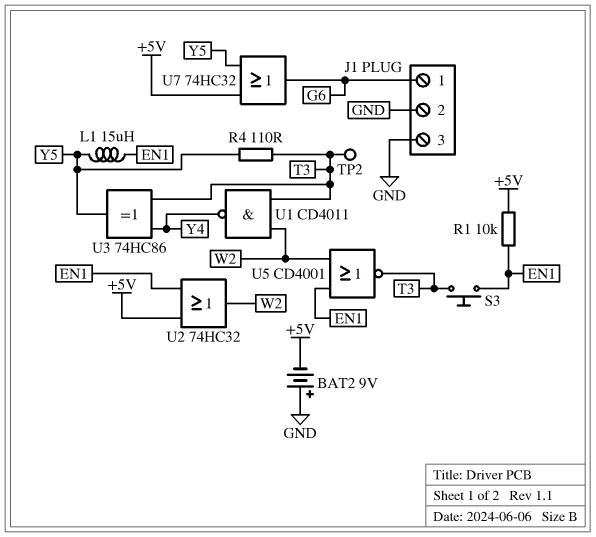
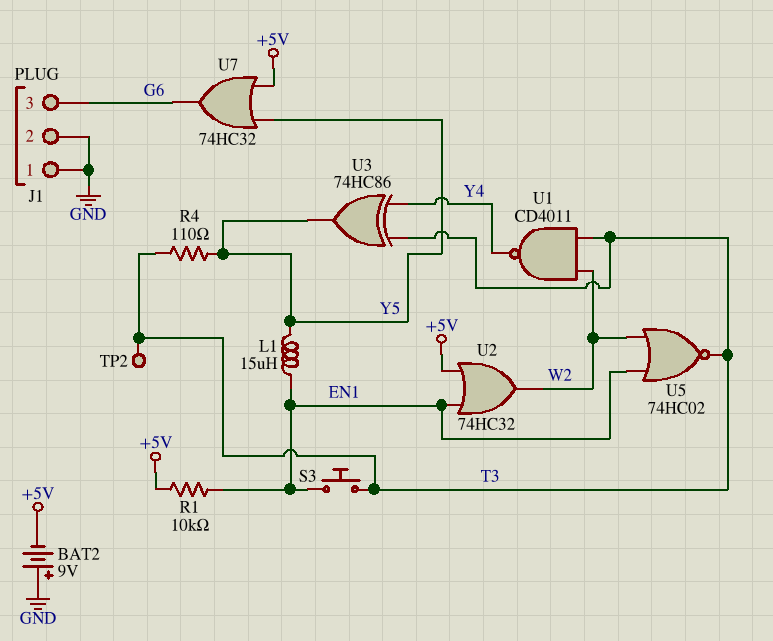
J1 pin 1: G6 -> GND
J1 pin 3: GND -> G6
U5: NOR CD4001 (in EN1, in W2, out T3) -> NOR 74HC02 (in EN1, in W2, out T3)

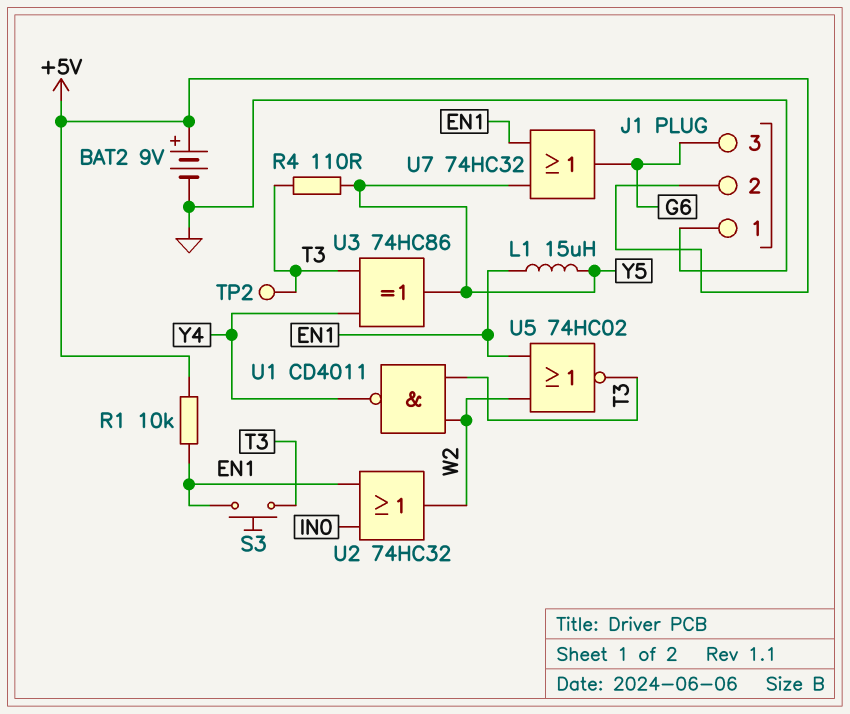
BAT2: 9V (plus GND, minus +5V) -> 9V (plus +5V, minus GND)
J1 pin 2: GND -> +5V
U2: OR 74HC32 (in +5V, in EN1, out W2) -> OR 74HC32 (in EN1, in IN0, out W2)
U7: OR 74HC32 (in +5V, in Y5, out G6) -> OR 74HC32 (in EN1, in Y5, out G6)

